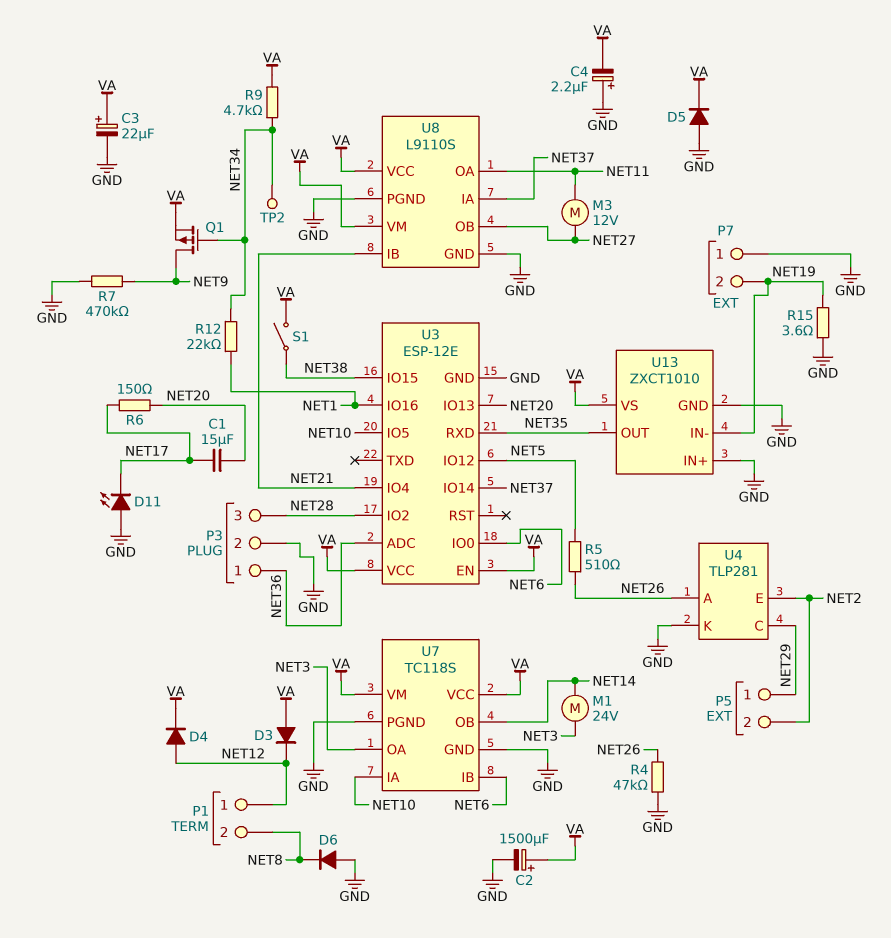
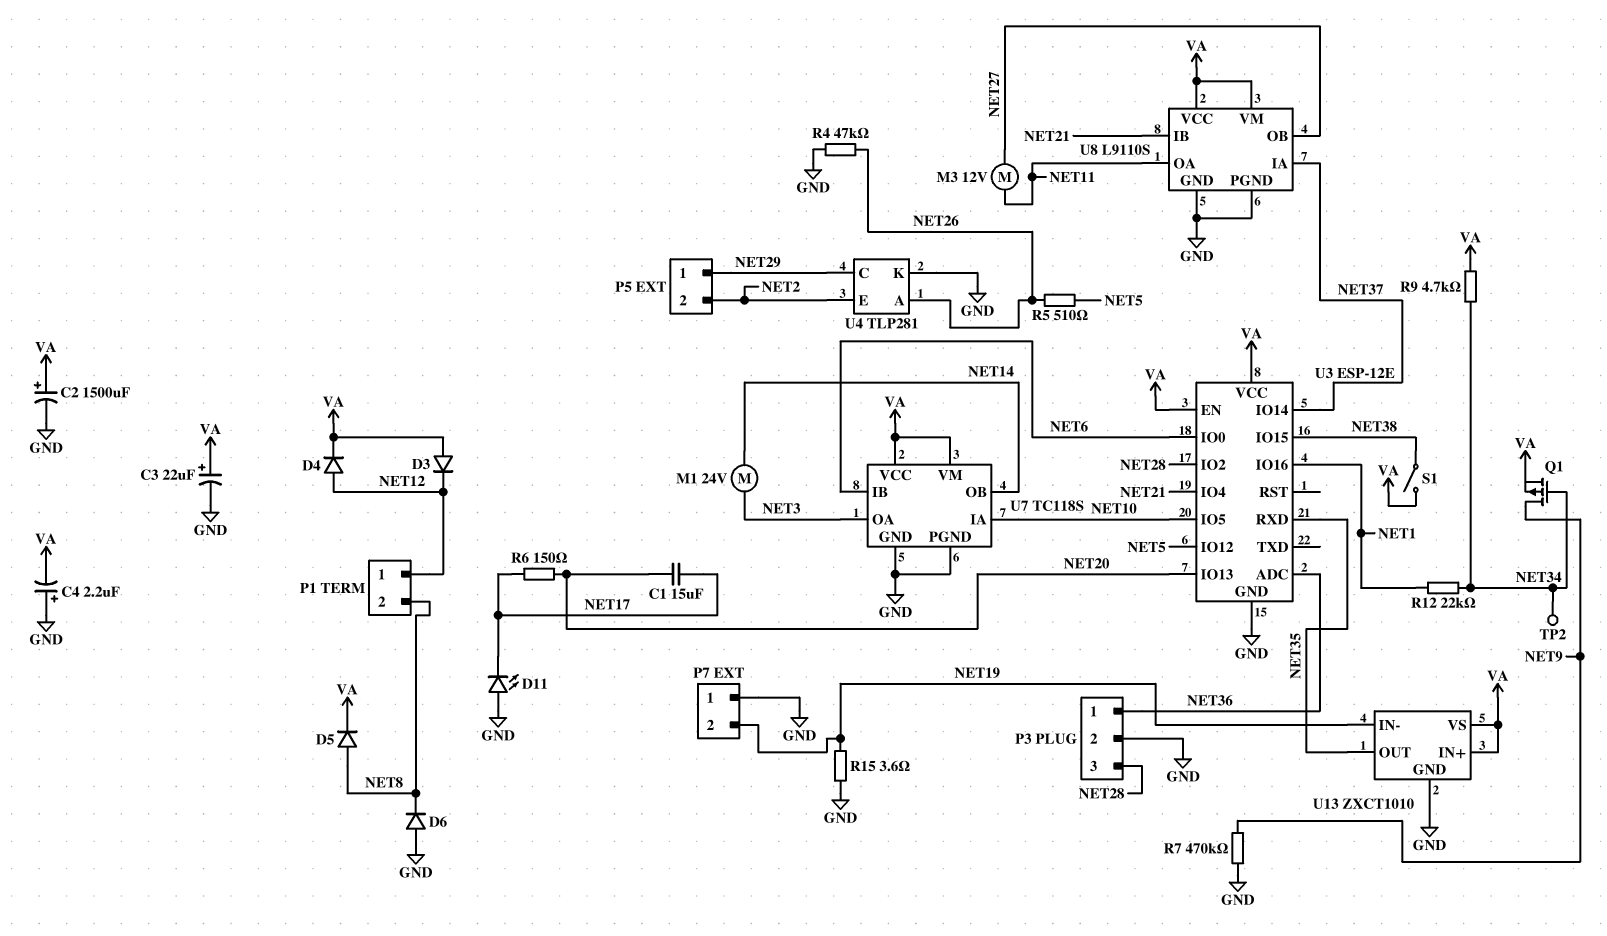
D5: diode (A GND, K VA) -> diode (A NET8, K VA)
U13 pin IN+: GND -> VA

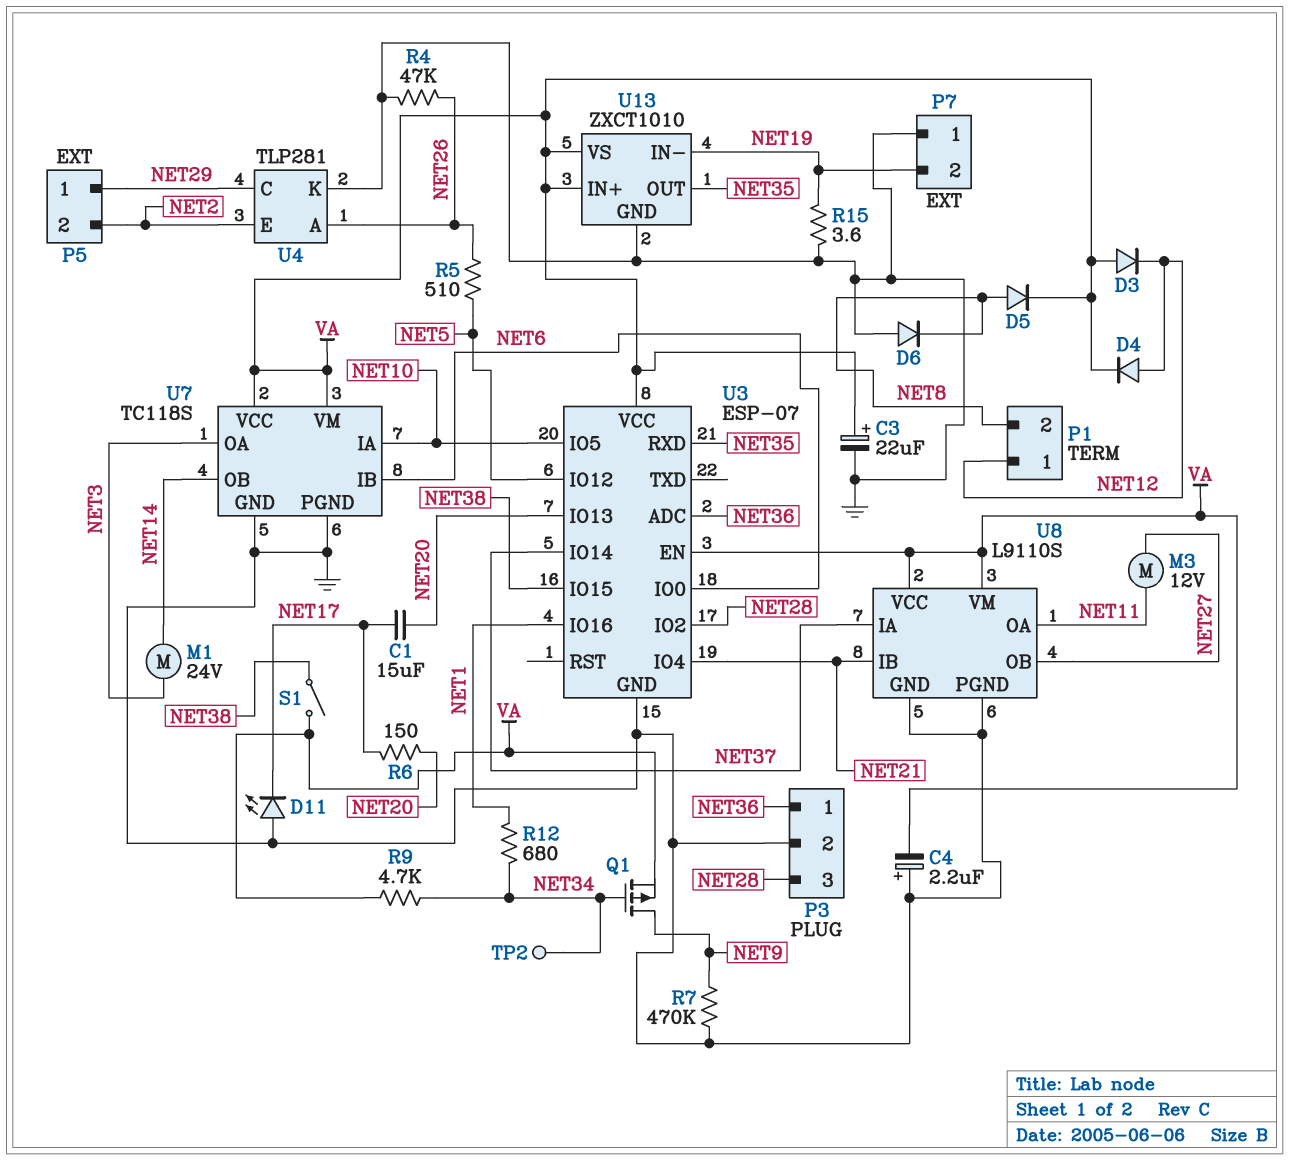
C2: 1500uF (plus VA, minus GND) -> none
R12: 22k (NET1, NET34) -> 680 (NET1, NET34)
U3: ESP-12E -> ESP-07

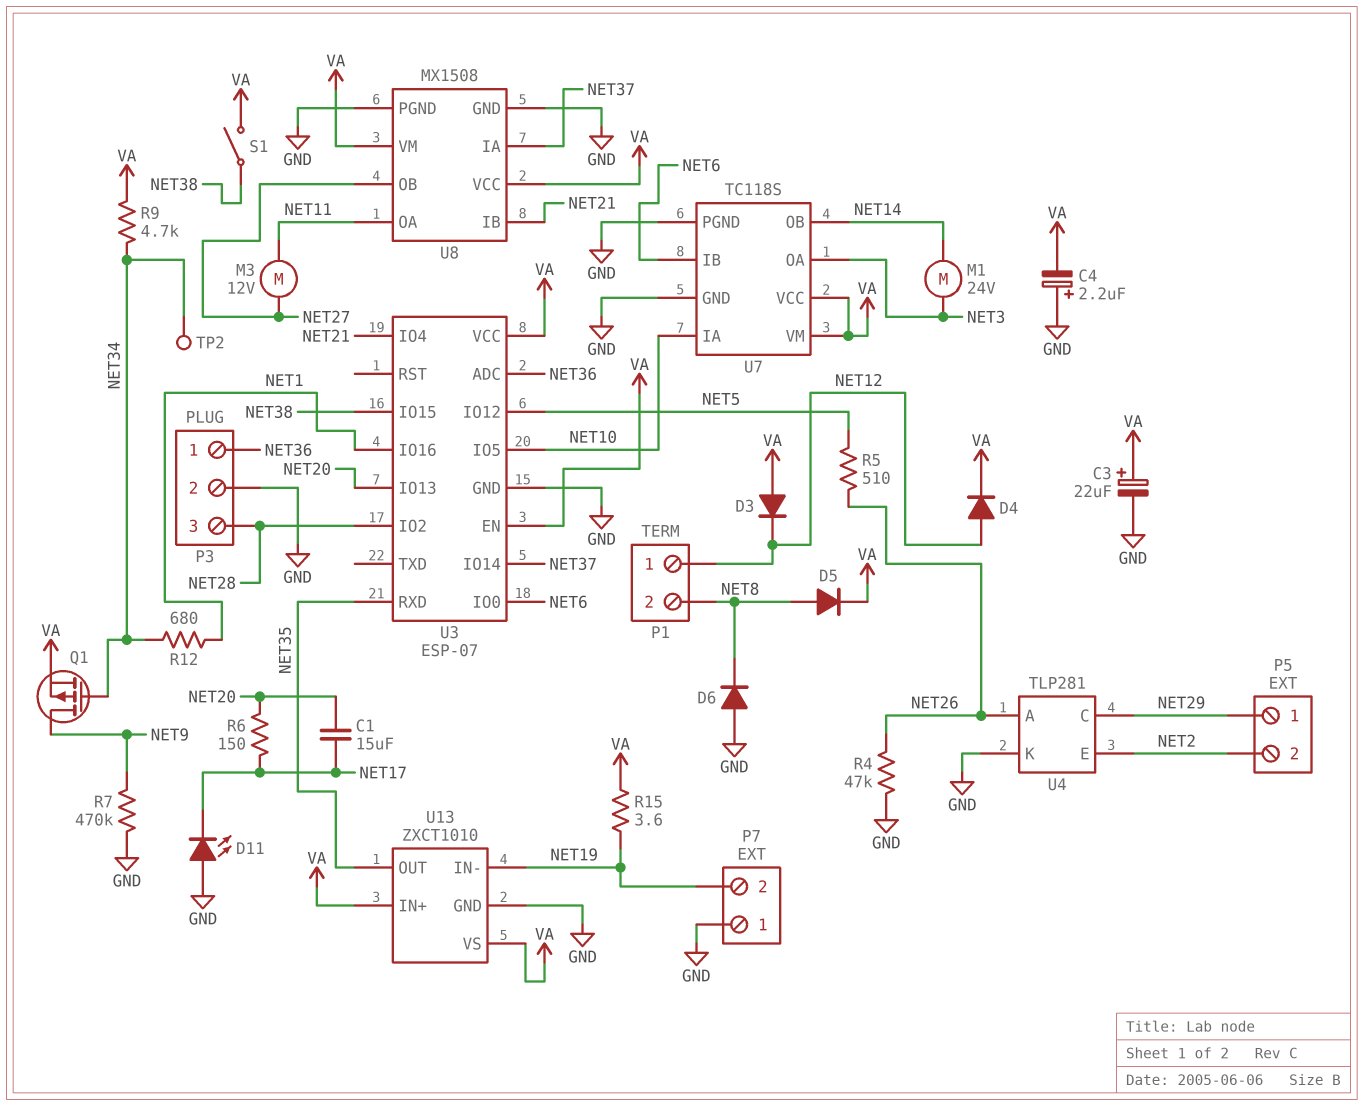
R15: 3.6 (GND, NET19) -> 3.6 (NET19, VA)
U8: L9110S -> MX1508

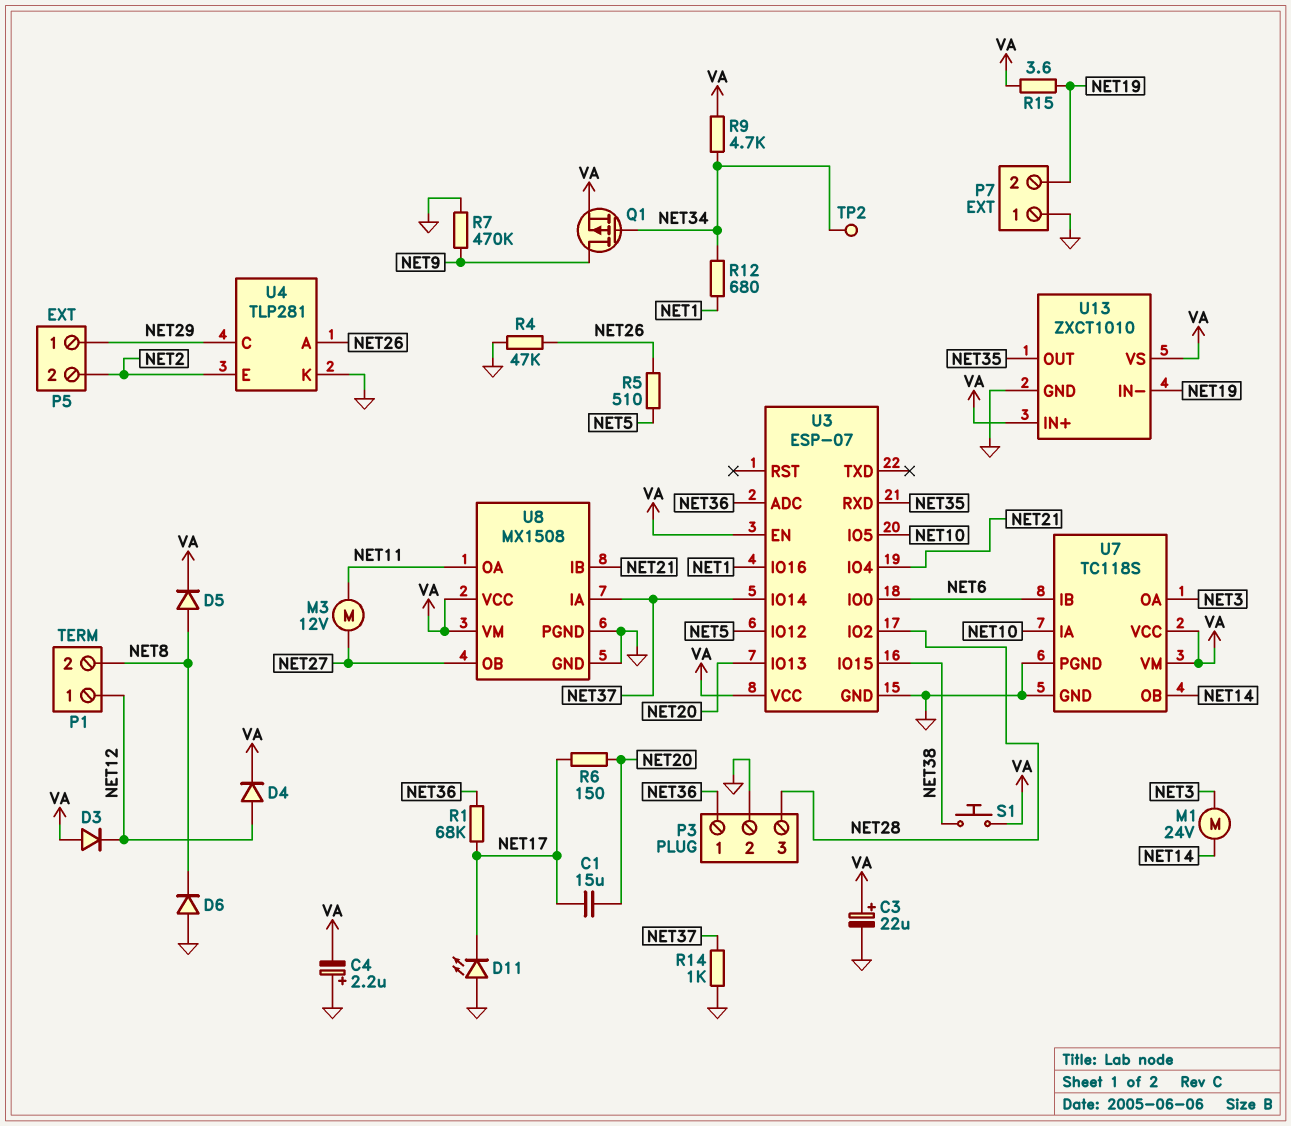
R1: none -> 68k (NET17, NET36)
R14: none -> 1k (GND, NET37)
S1: switch (NET38, VA) -> button (NET38, VA)

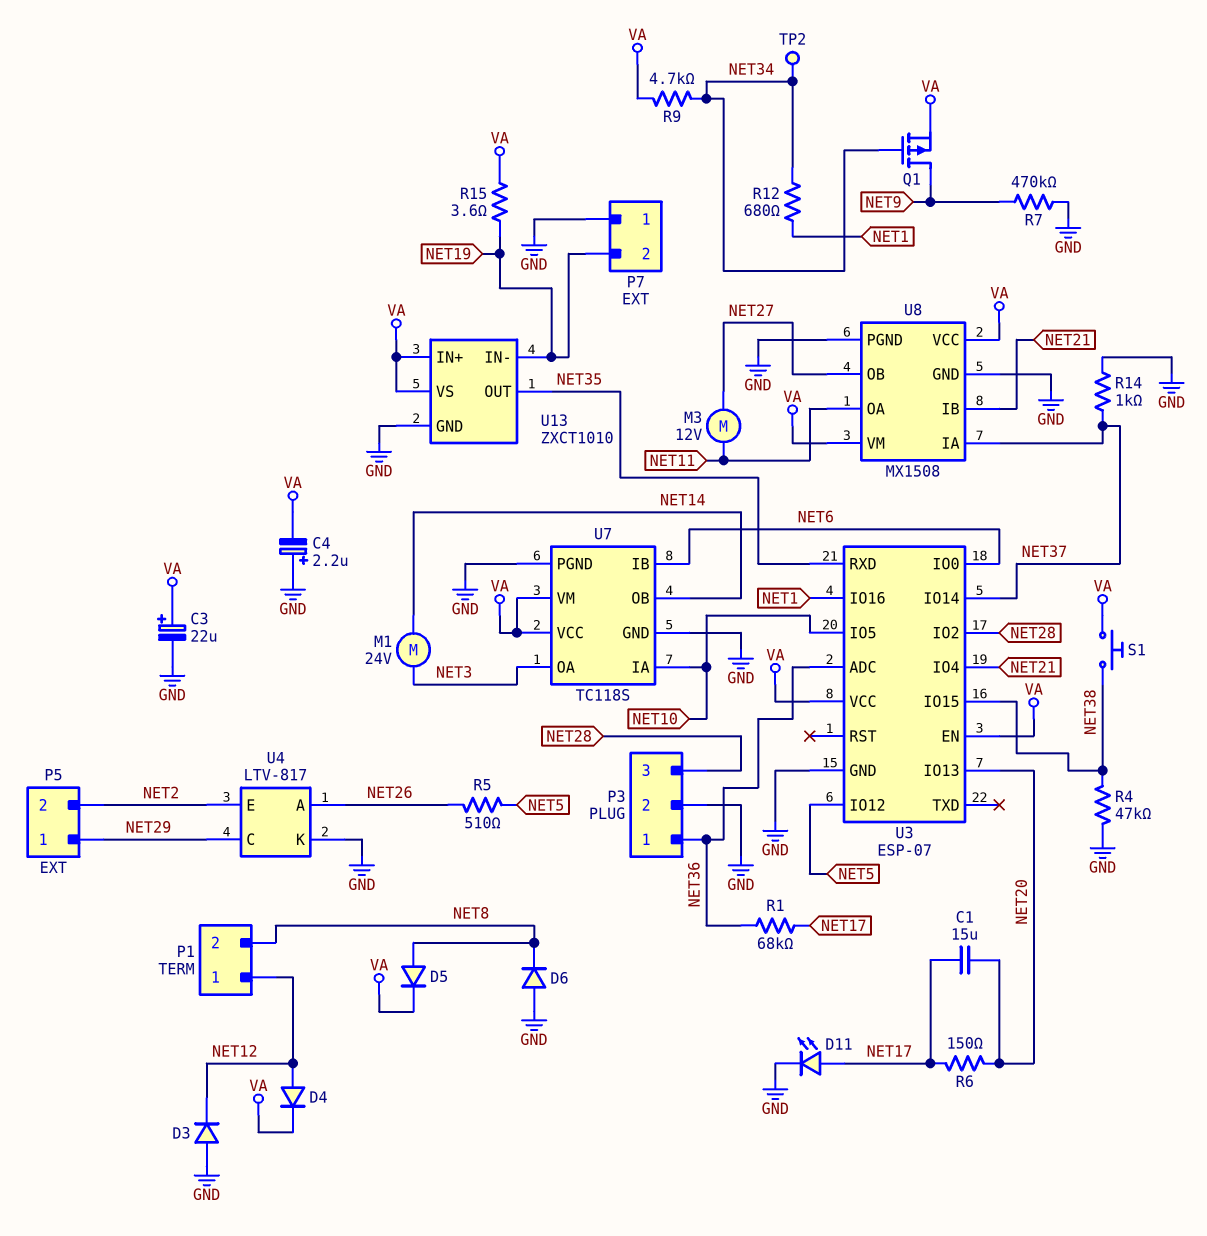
D3: diode (A VA, K NET12) -> diode (A GND, K NET12)
D11: LED (A GND, K NET17) -> LED (A NET17, K GND)
R4: 47k (GND, NET26) -> 47k (GND, NET38)
U4: TLP281 -> LTV-817

